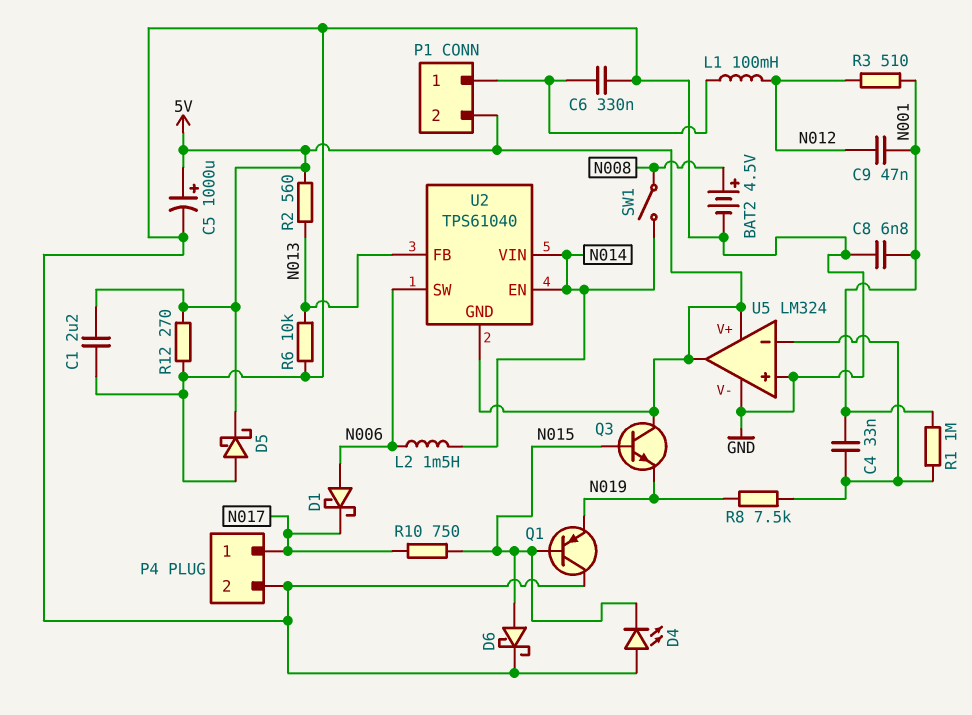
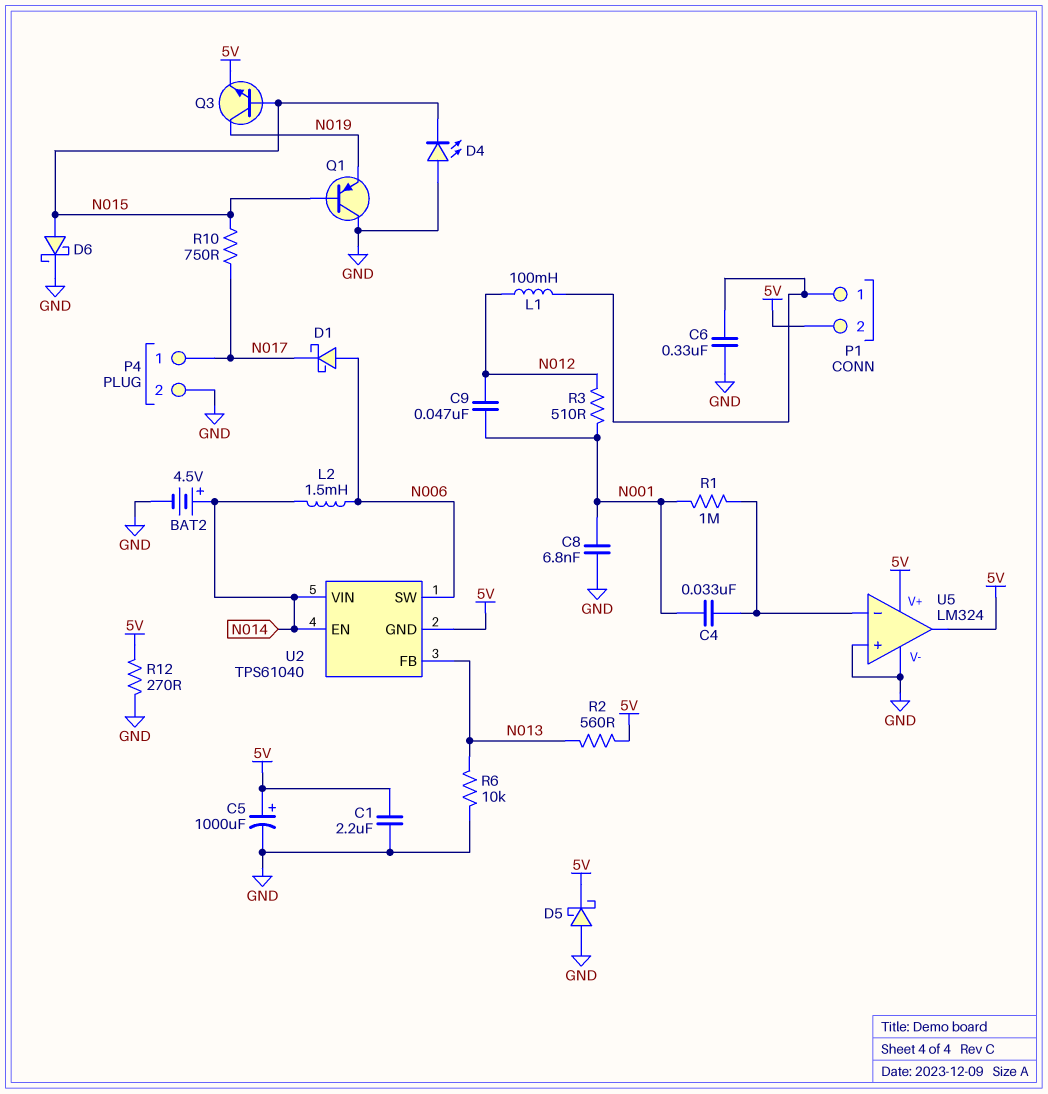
BAT2: 4.5V (plus N008, minus GND) -> 4.5V (plus N014, minus GND)
Q3: NPN (B N015, C 5V, E N019) -> NPN (B N015, C N019, E 5V)
R8: 7.5k (N019, U5/in-) -> none
SW1: switch (N008, N014) -> none

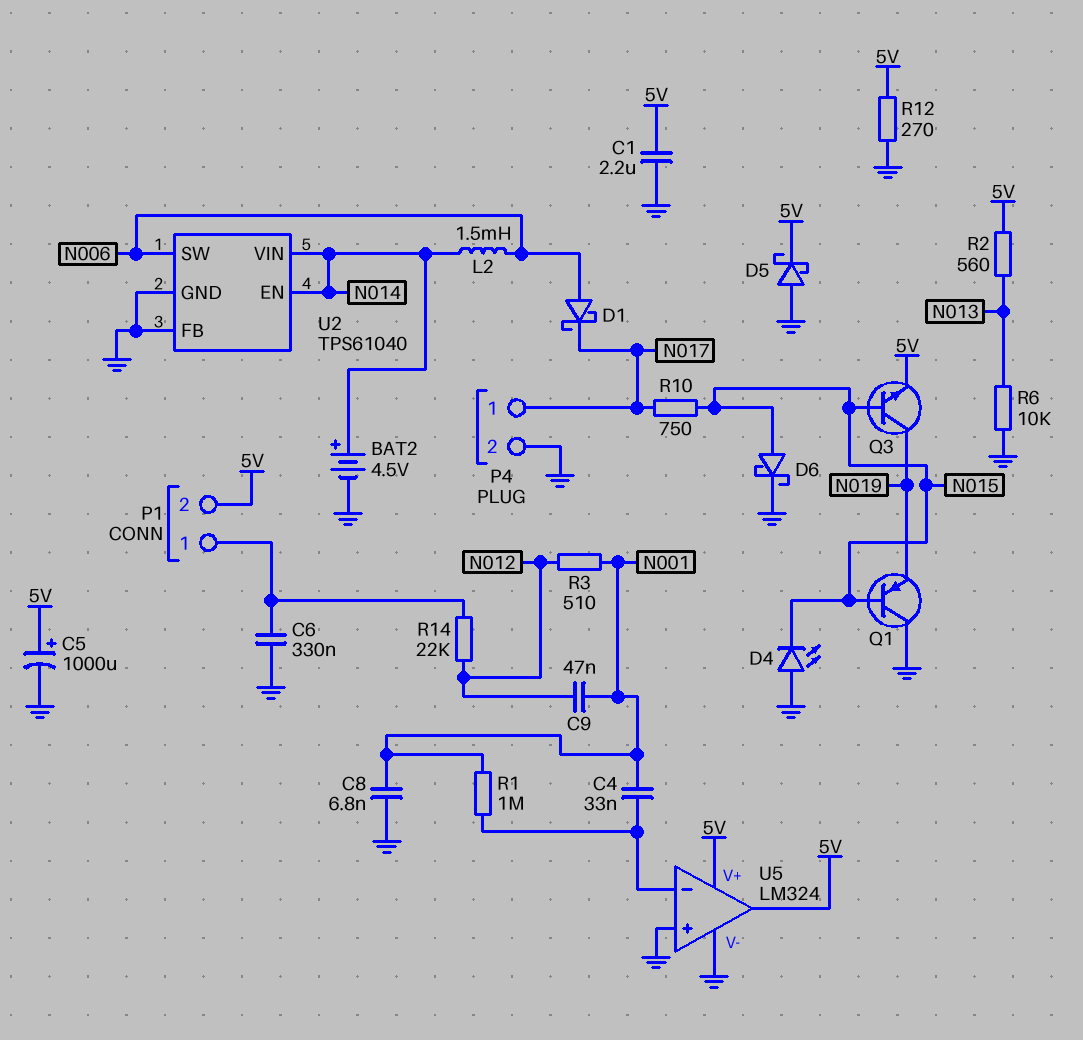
L1: 100mH (N012, P1/1) -> none
R14: none -> 22k (N012, P1/1)
U2 pin FB: N013 -> GND
U2 pin GND: 5V -> GND

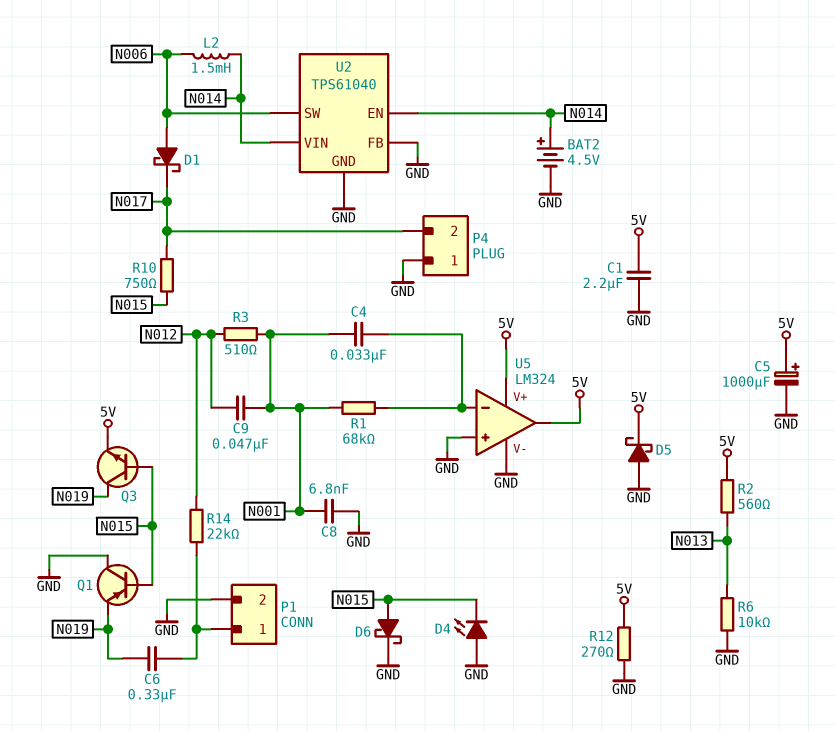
C6: 330nF (GND, P1/1) -> 330nF (N019, P1/1)
P1 pin 2: 5V -> GND
P4 pin 1: N017 -> GND
P4 pin 2: GND -> N017
R1: 1M (N001, U5/in-) -> 68k (N001, U5/in-)

